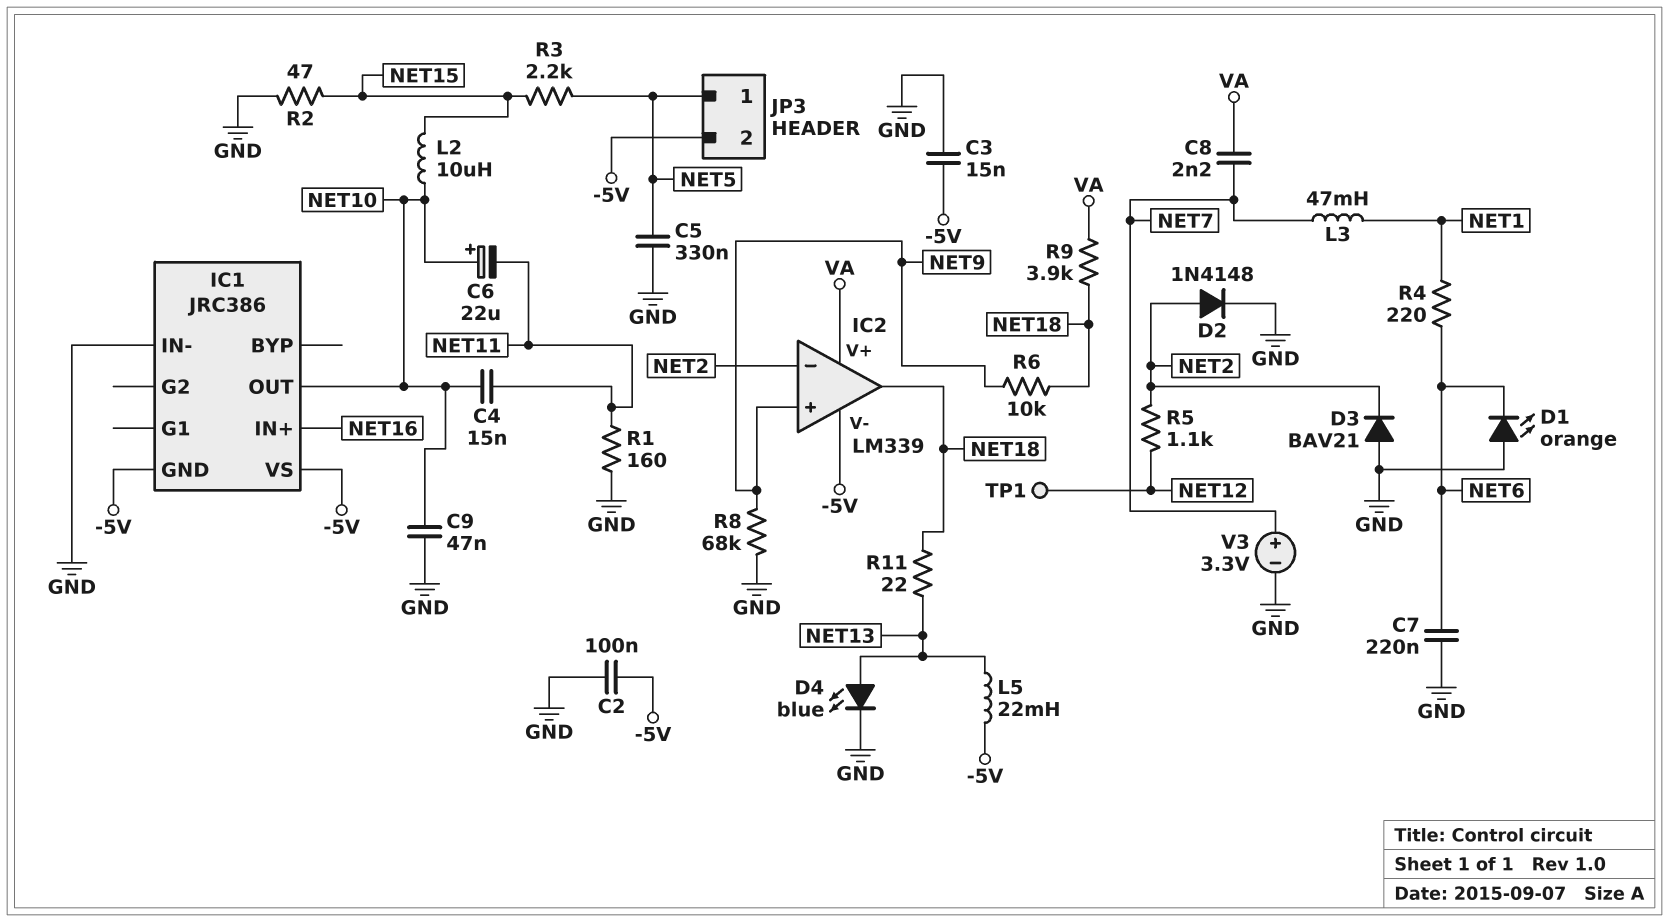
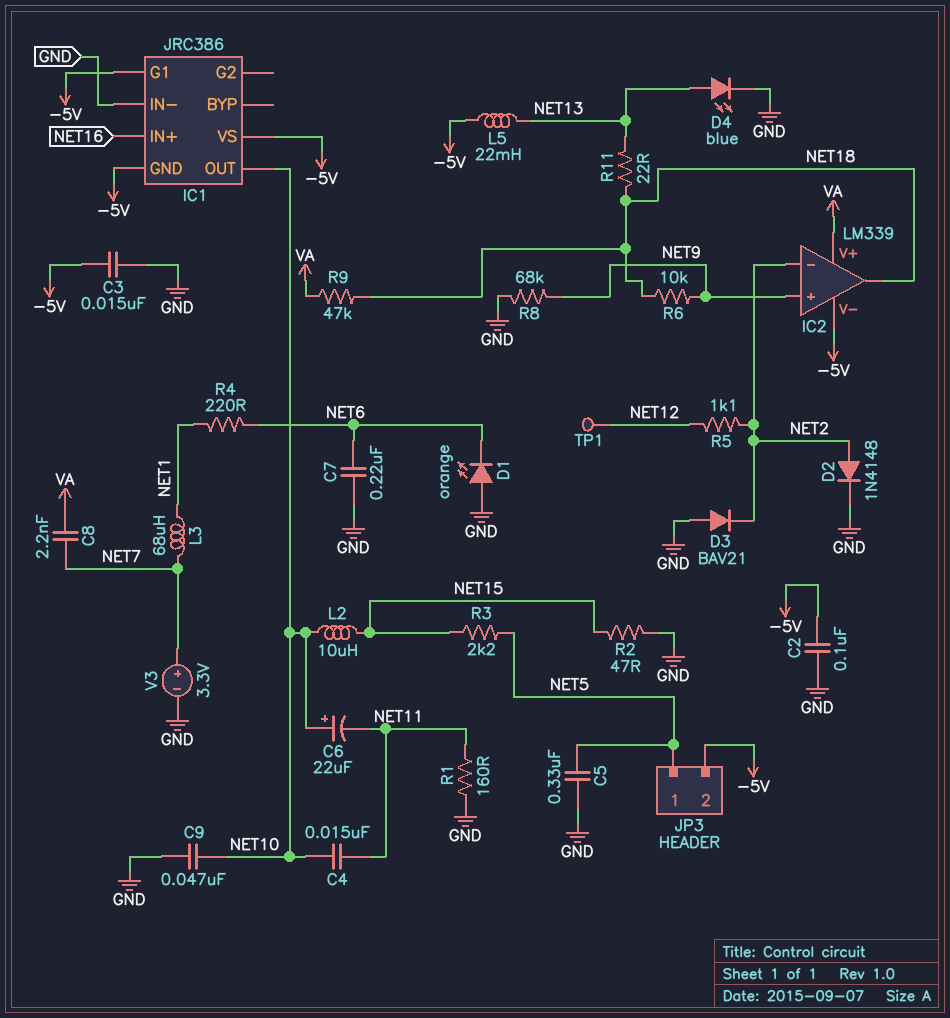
IC1 pin G1: none -> -5V
L3: 47mH (NET1, NET7) -> 68uH (NET1, NET7)
R9: 3.9k (NET18, VA) -> 47k (NET18, VA)

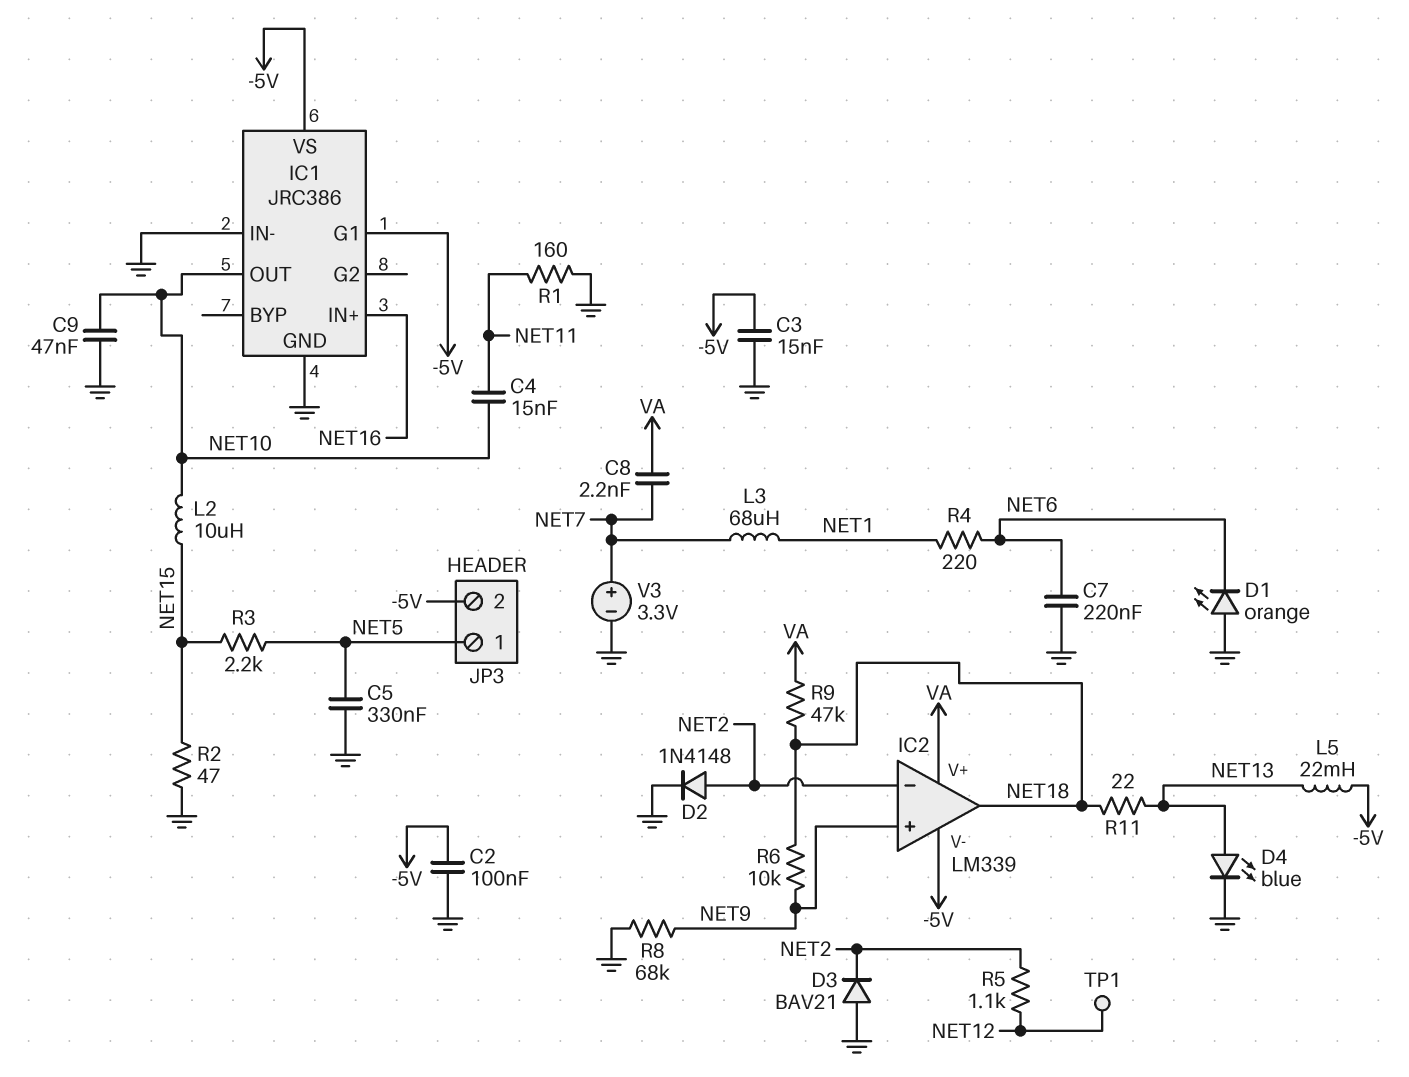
C6: 22uF (plus NET10, minus NET11) -> none
IC1 pin GND: -5V -> GND

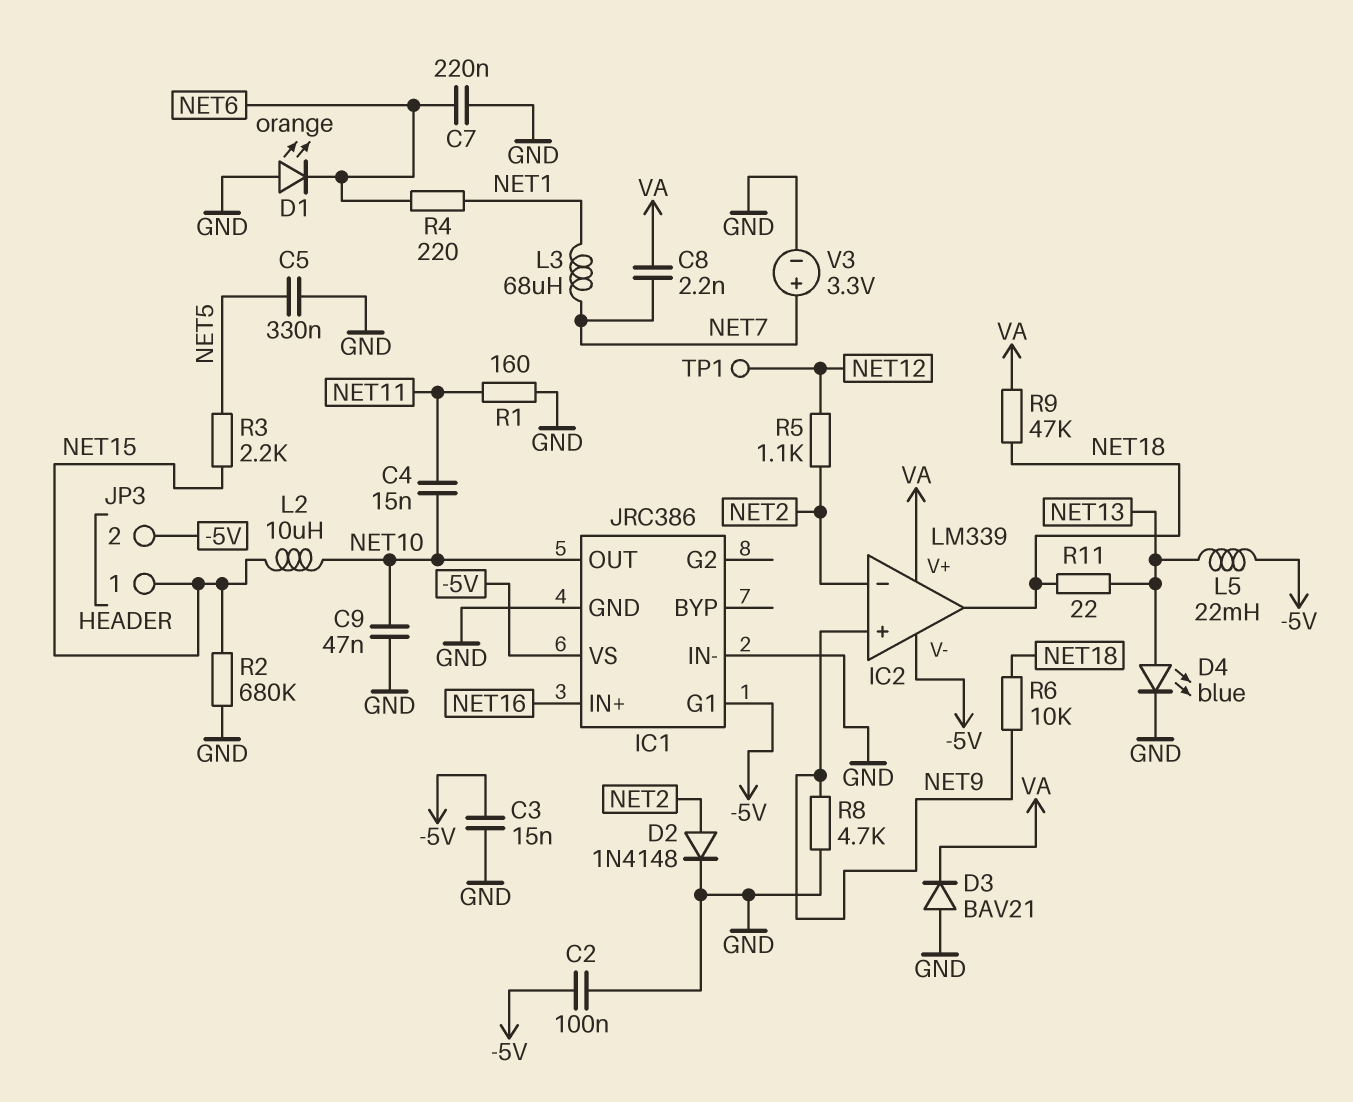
D3: diode BAV21 (A GND, K NET2) -> diode BAV21 (A GND, K VA)
JP3 pin 1: NET5 -> NET15
R2: 47 (GND, NET15) -> 680k (GND, NET15)
R8: 68k (GND, NET9) -> 4.7k (GND, NET9)

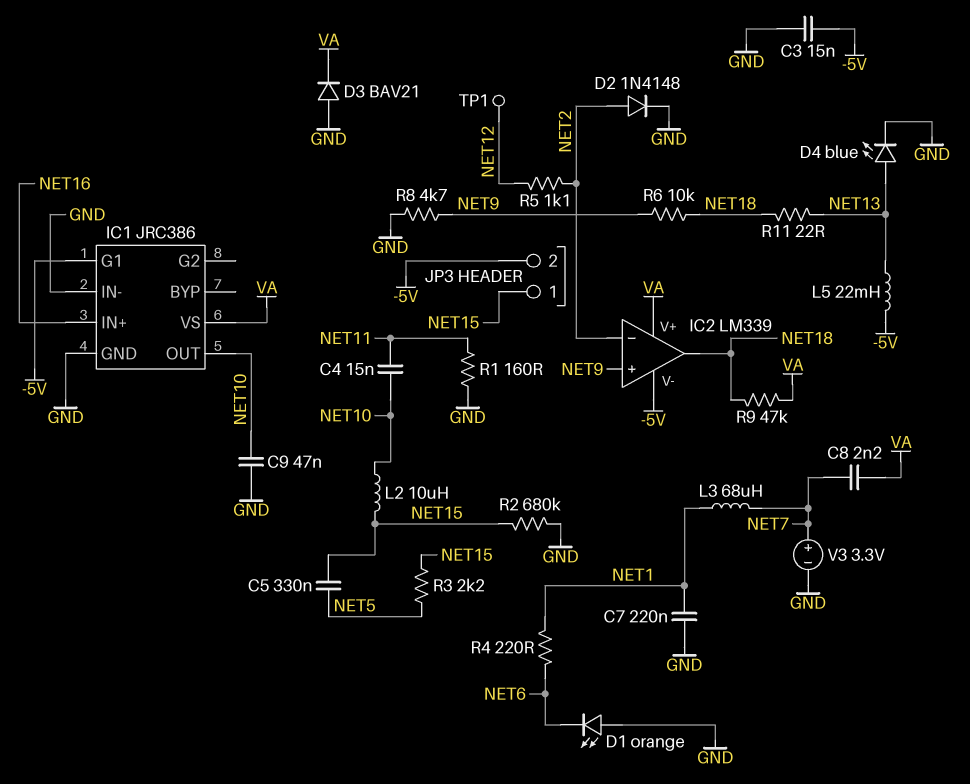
C2: 100nF (-5V, GND) -> none
C5: 330nF (GND, NET5) -> 330nF (NET5, NET15)
C7: 220nF (GND, NET6) -> 220nF (GND, NET1)
IC1 pin VS: -5V -> VA

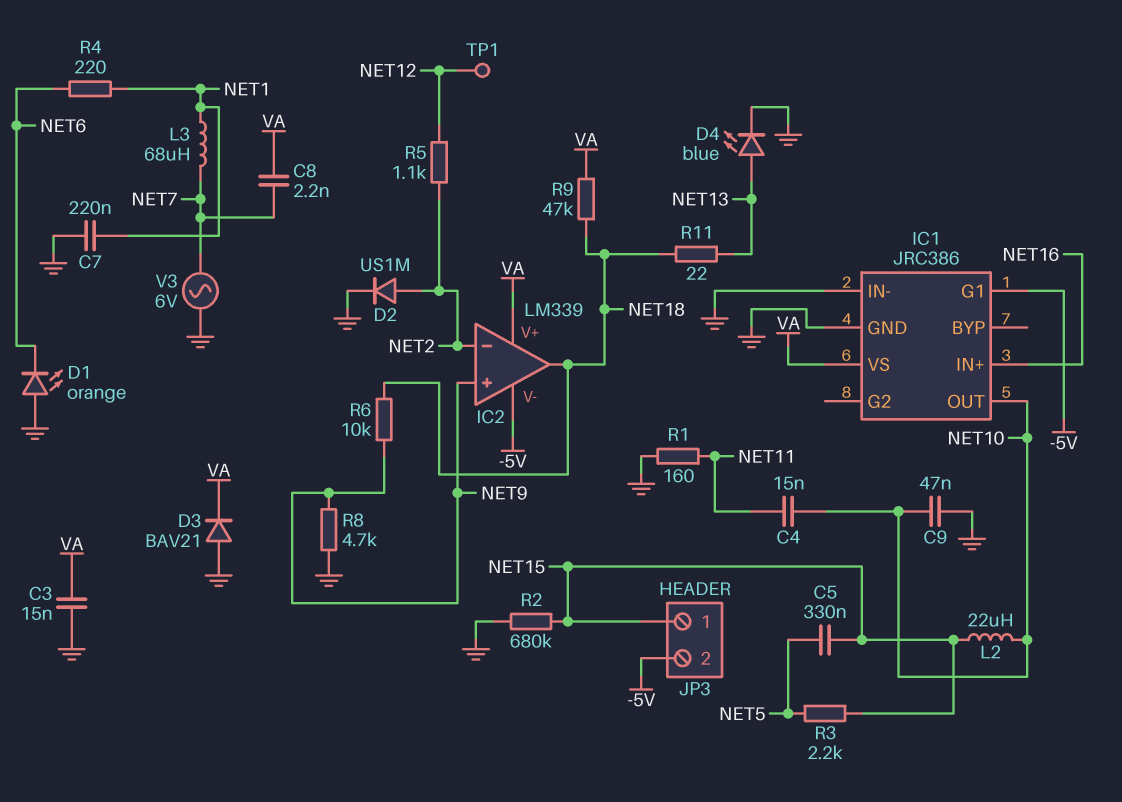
C3: 15nF (-5V, GND) -> 15nF (GND, VA)
D2: diode 1N4148 (A NET2, K GND) -> diode US1M (A NET2, K GND)
L2: 10uH (NET10, NET15) -> 22uH (NET10, NET15)
L5: 22mH (-5V, NET13) -> none
V3: 3.3V (plus NET7, minus GND) -> AC 6V (GND, NET7)

